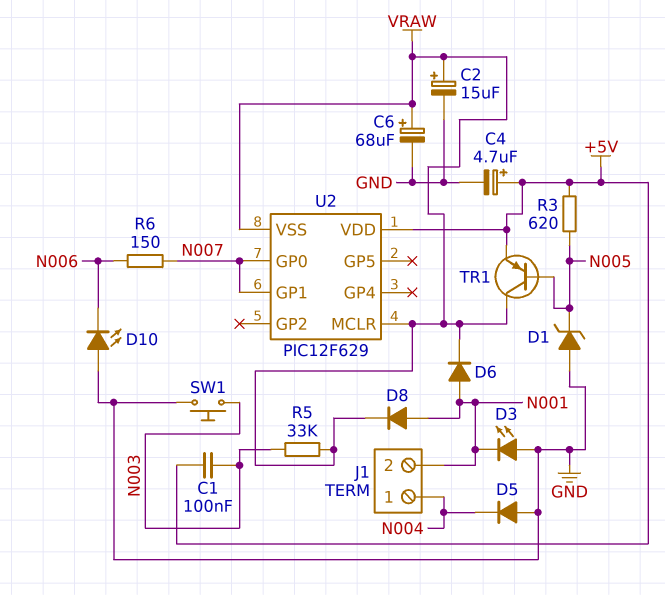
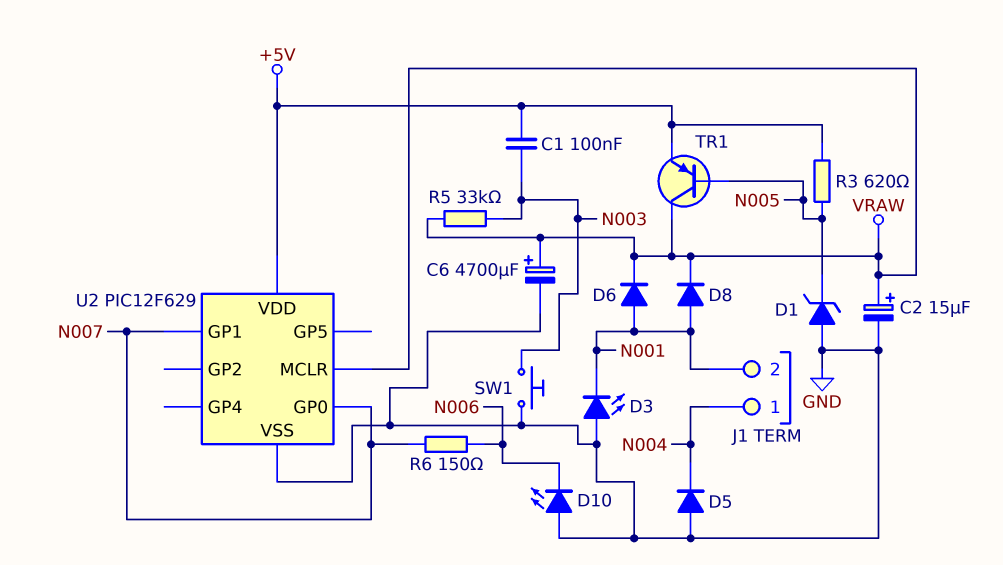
C4: 4.7uF (plus +5V, minus GND) -> none
C6: 68uF (plus VRAW, minus GND) -> 4700uF (plus VRAW, minus GND)
U2 pin VSS: VRAW -> GND

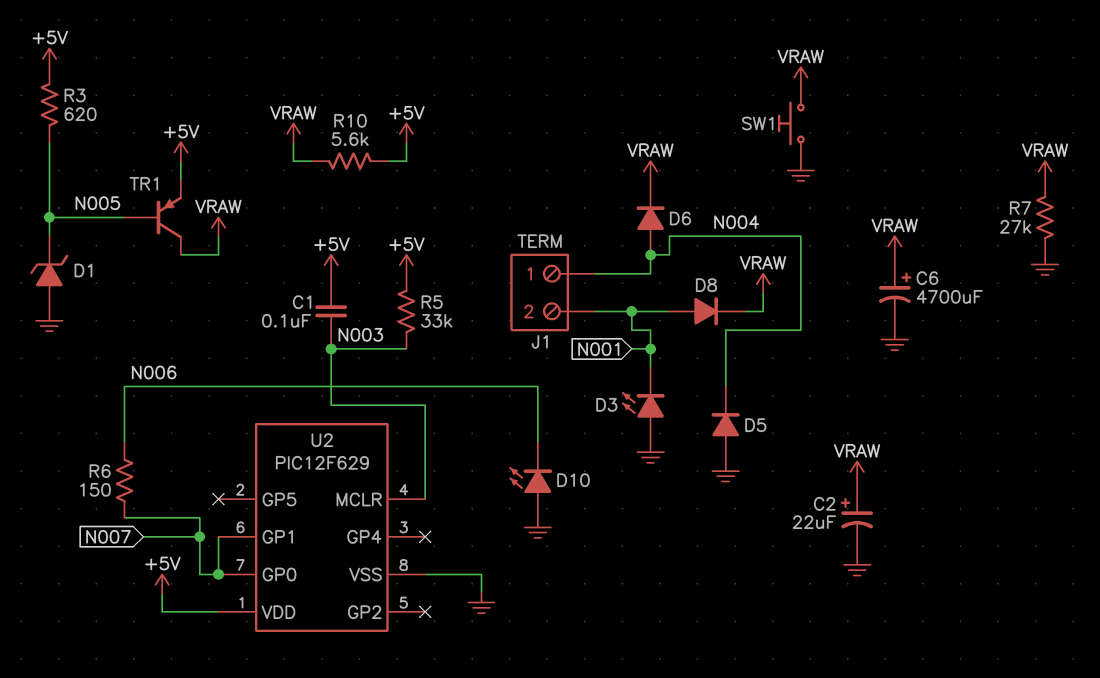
C2: 15uF (plus VRAW, minus GND) -> 22uF (plus VRAW, minus GND)
D6: diode (A N001, K VRAW) -> diode (A N004, K VRAW)
R5: 33k (N003, VRAW) -> 33k (+5V, N003)
R7: none -> 27k (GND, VRAW)
R10: none -> 5.6k (+5V, VRAW)
SW1: button (GND, N003) -> button (GND, VRAW)
U2 pin MCLR: VRAW -> N003

